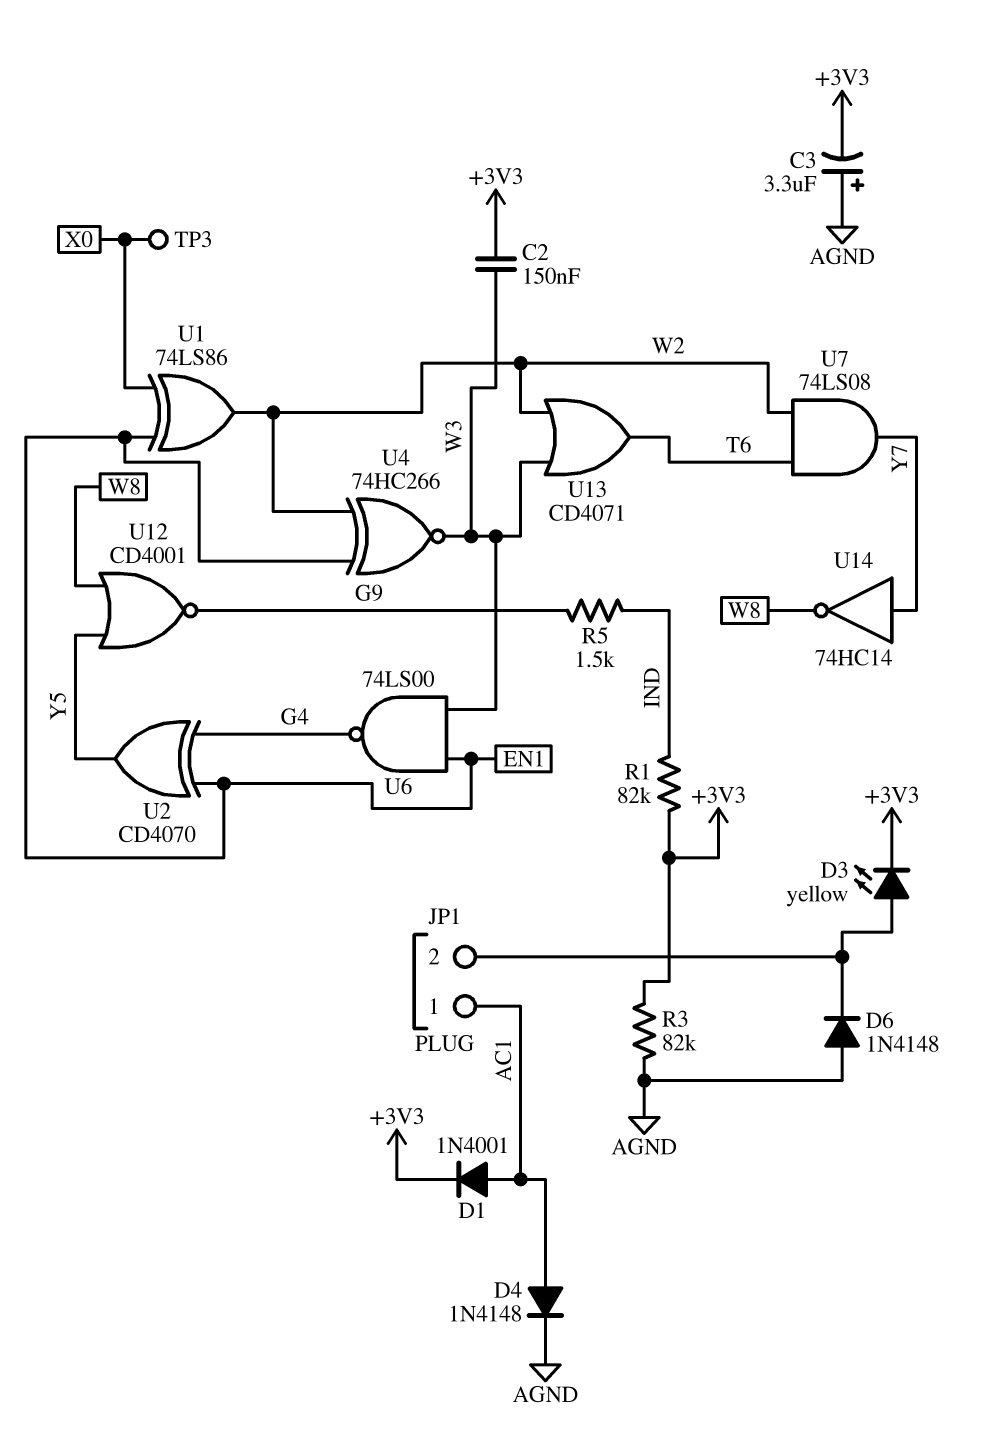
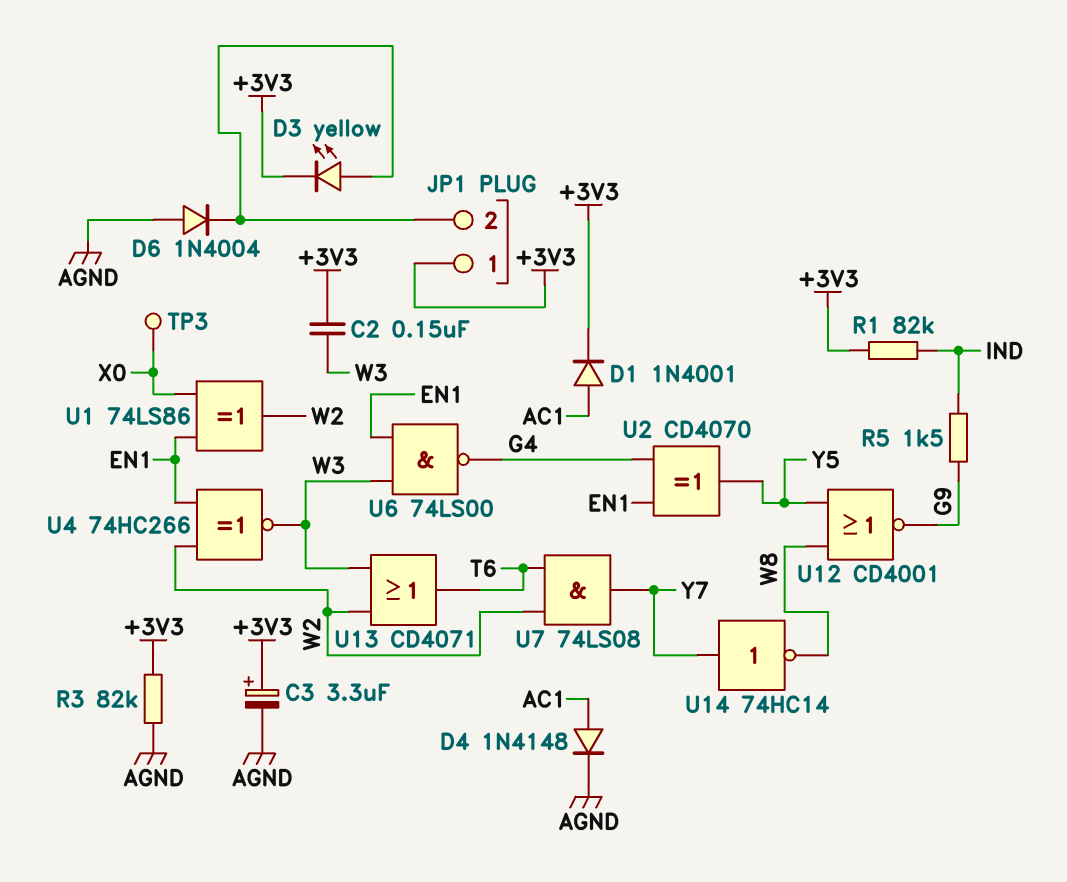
C3: 3.3uF (plus AGND, minus +3V3) -> 3.3uF (plus +3V3, minus AGND)
D6: diode 1N4148 (A AGND, K JP1/2) -> diode 1N4004 (A AGND, K JP1/2)
JP1 pin 1: AC1 -> +3V3

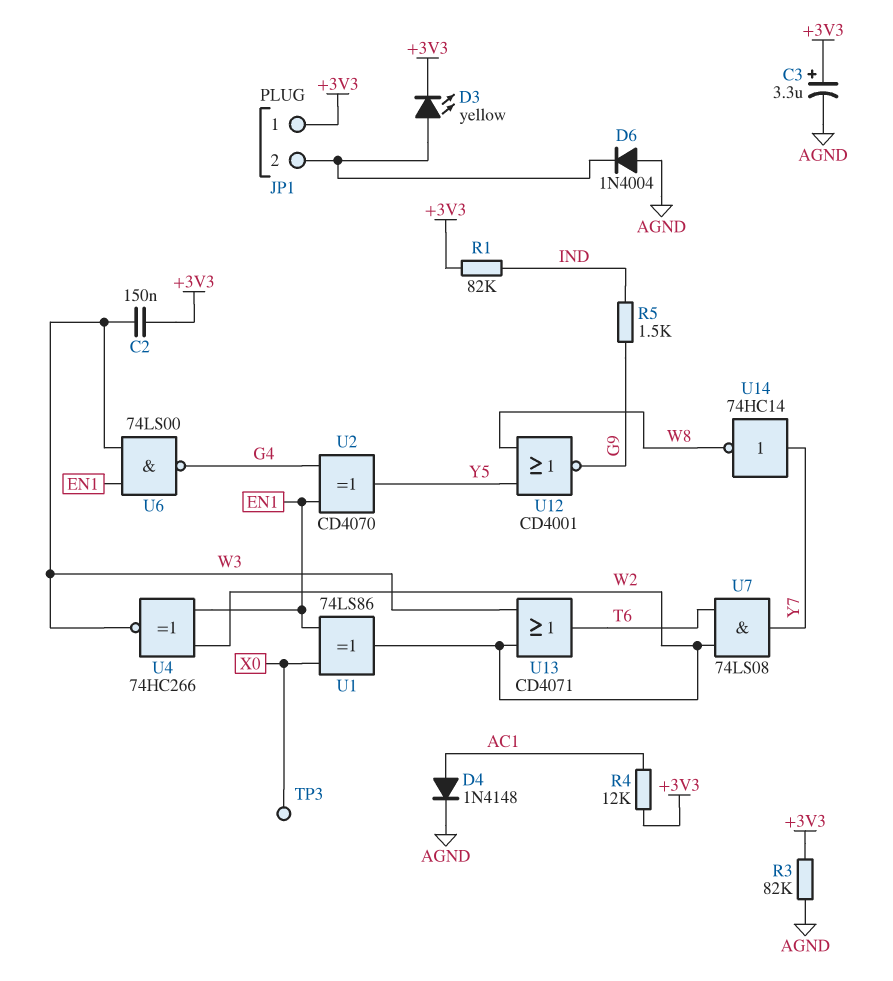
D1: diode 1N4001 (A AC1, K +3V3) -> none
R4: none -> 12k (+3V3, AC1)

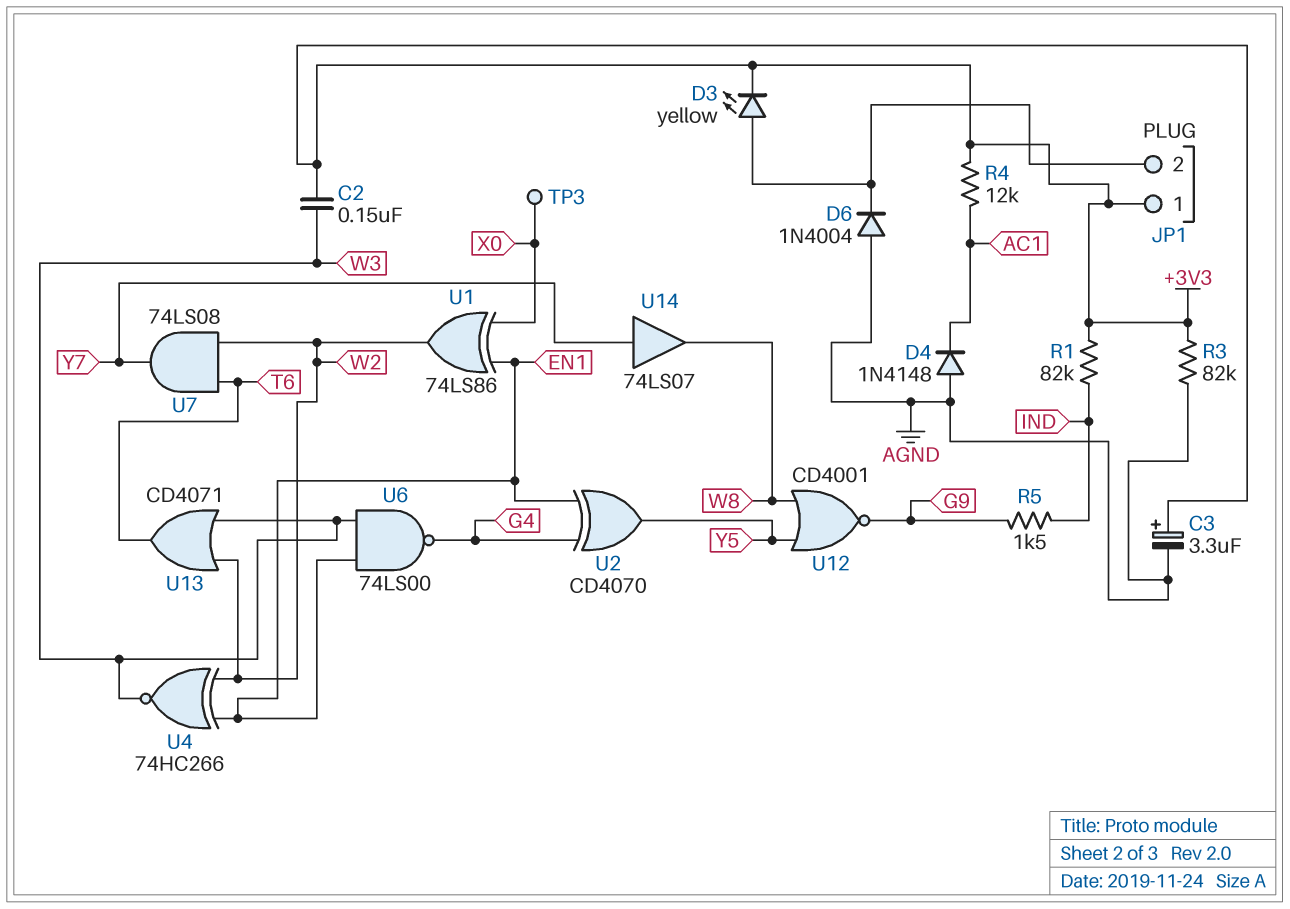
D4: diode 1N4148 (A AC1, K AGND) -> diode 1N4148 (A AGND, K AC1)
U14: NOT 74HC14 (in Y7, out W8) -> buffer 74LS07 (in Y7, out W8)

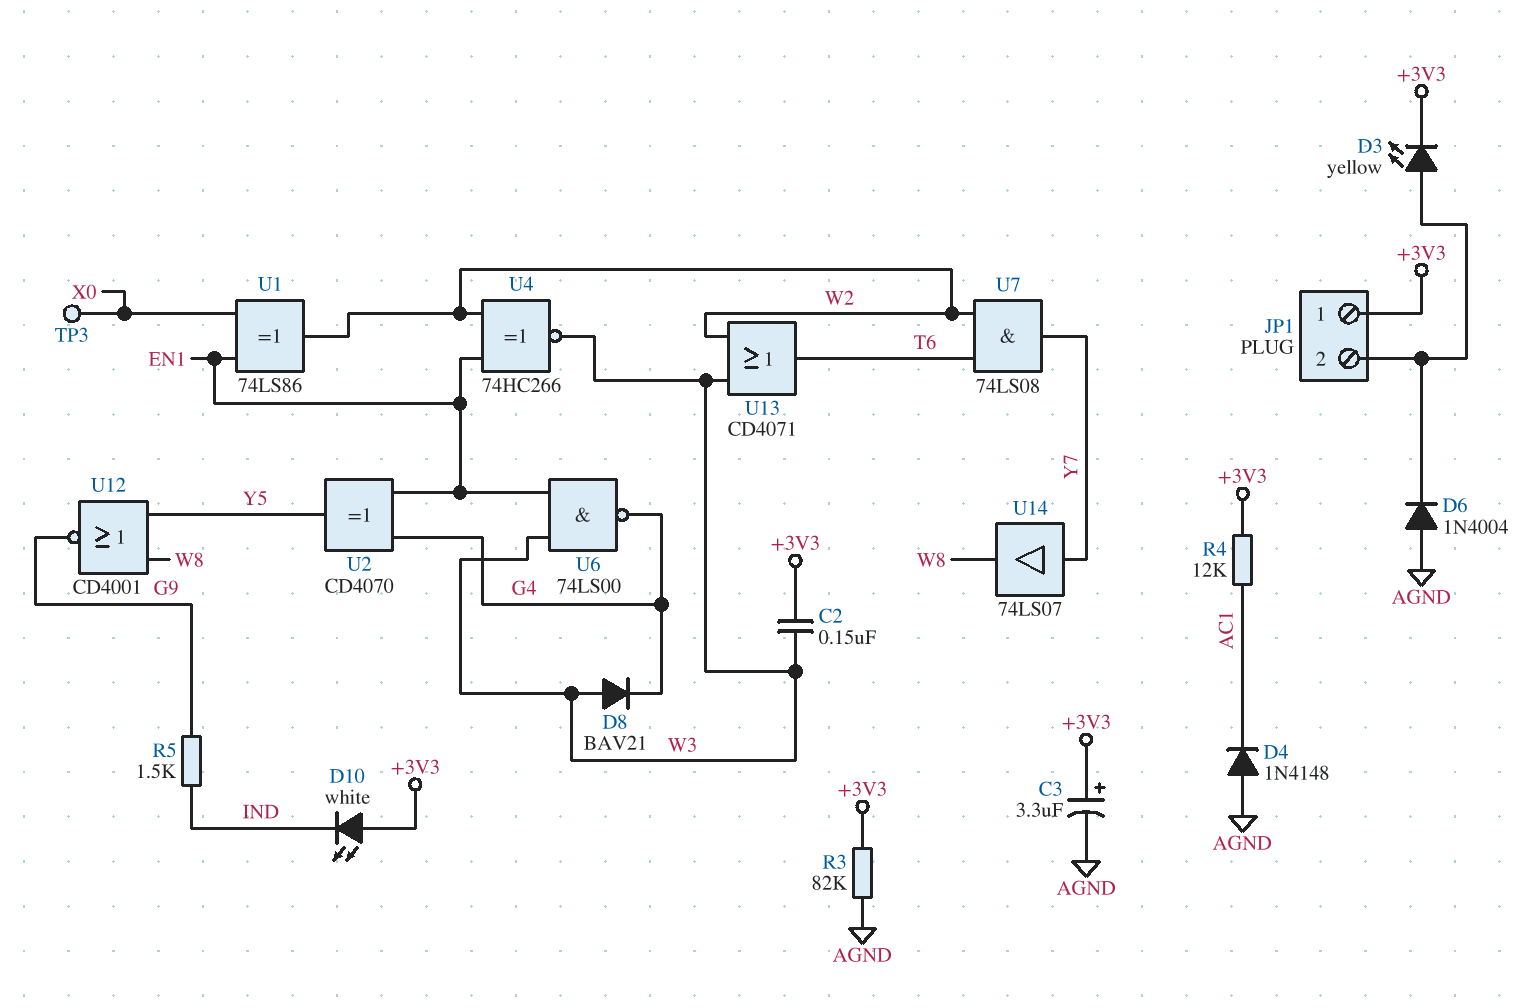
D8: none -> diode BAV21 (A W3, K G4)
D10: none -> LED white (A +3V3, K IND)
R1: 82k (+3V3, IND) -> none

